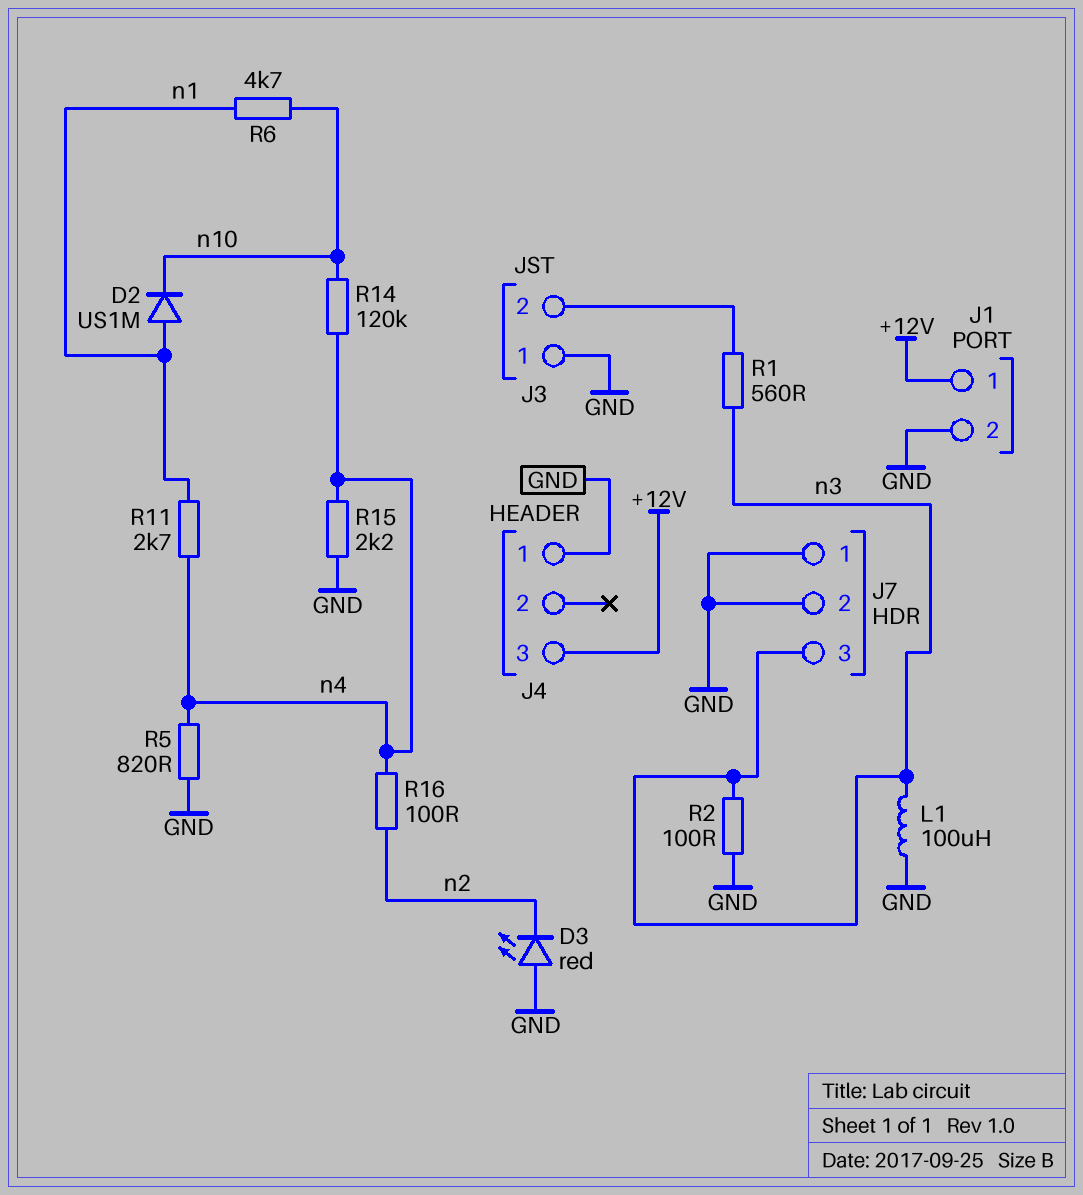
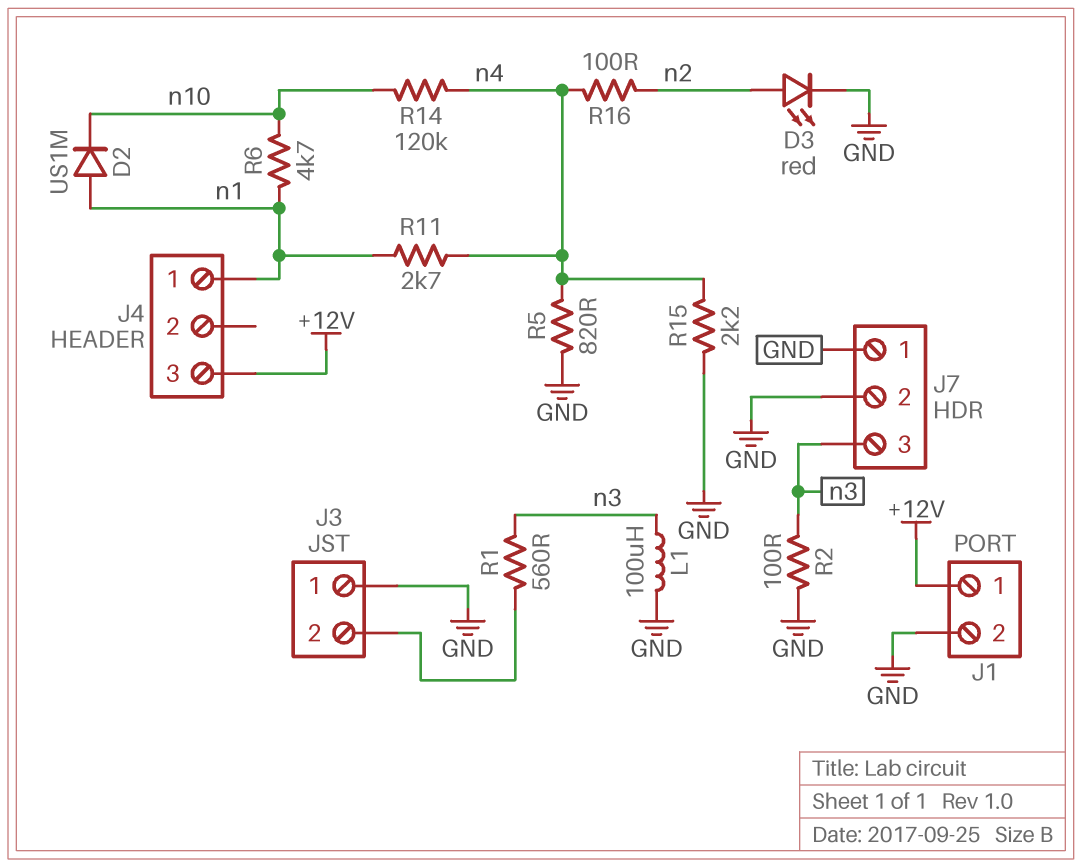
D3: LED red (A GND, K n2) -> LED red (A n2, K GND)
J4 pin 1: GND -> n1

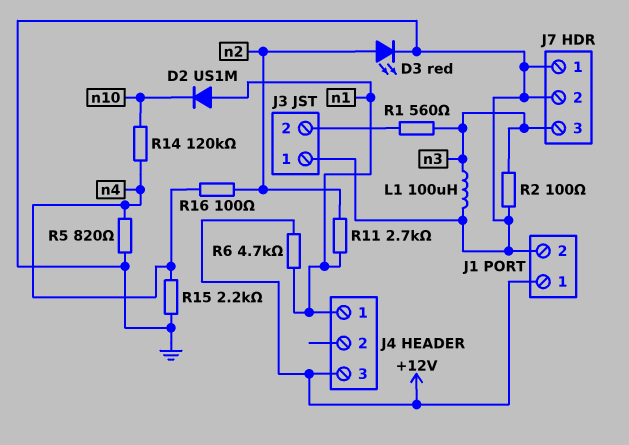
R6: 4.7k (n1, n10) -> 4.7k (+12V, n1)
R11: 2.7k (n1, n4) -> 2.7k (n1, n2)

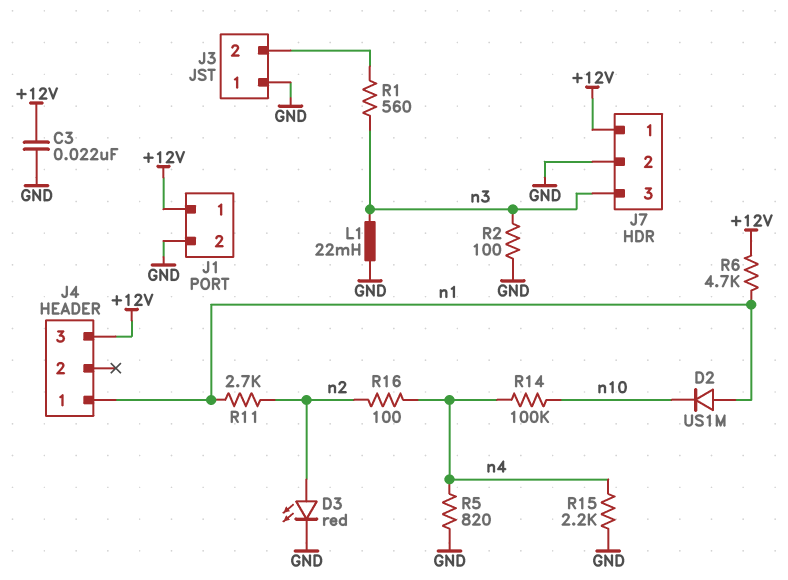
C3: none -> 22nF (+12V, GND)
J7 pin 1: GND -> +12V
L1: 100uH (GND, n3) -> 22mH (GND, n3)
R14: 120k (n4, n10) -> 100k (n4, n10)

